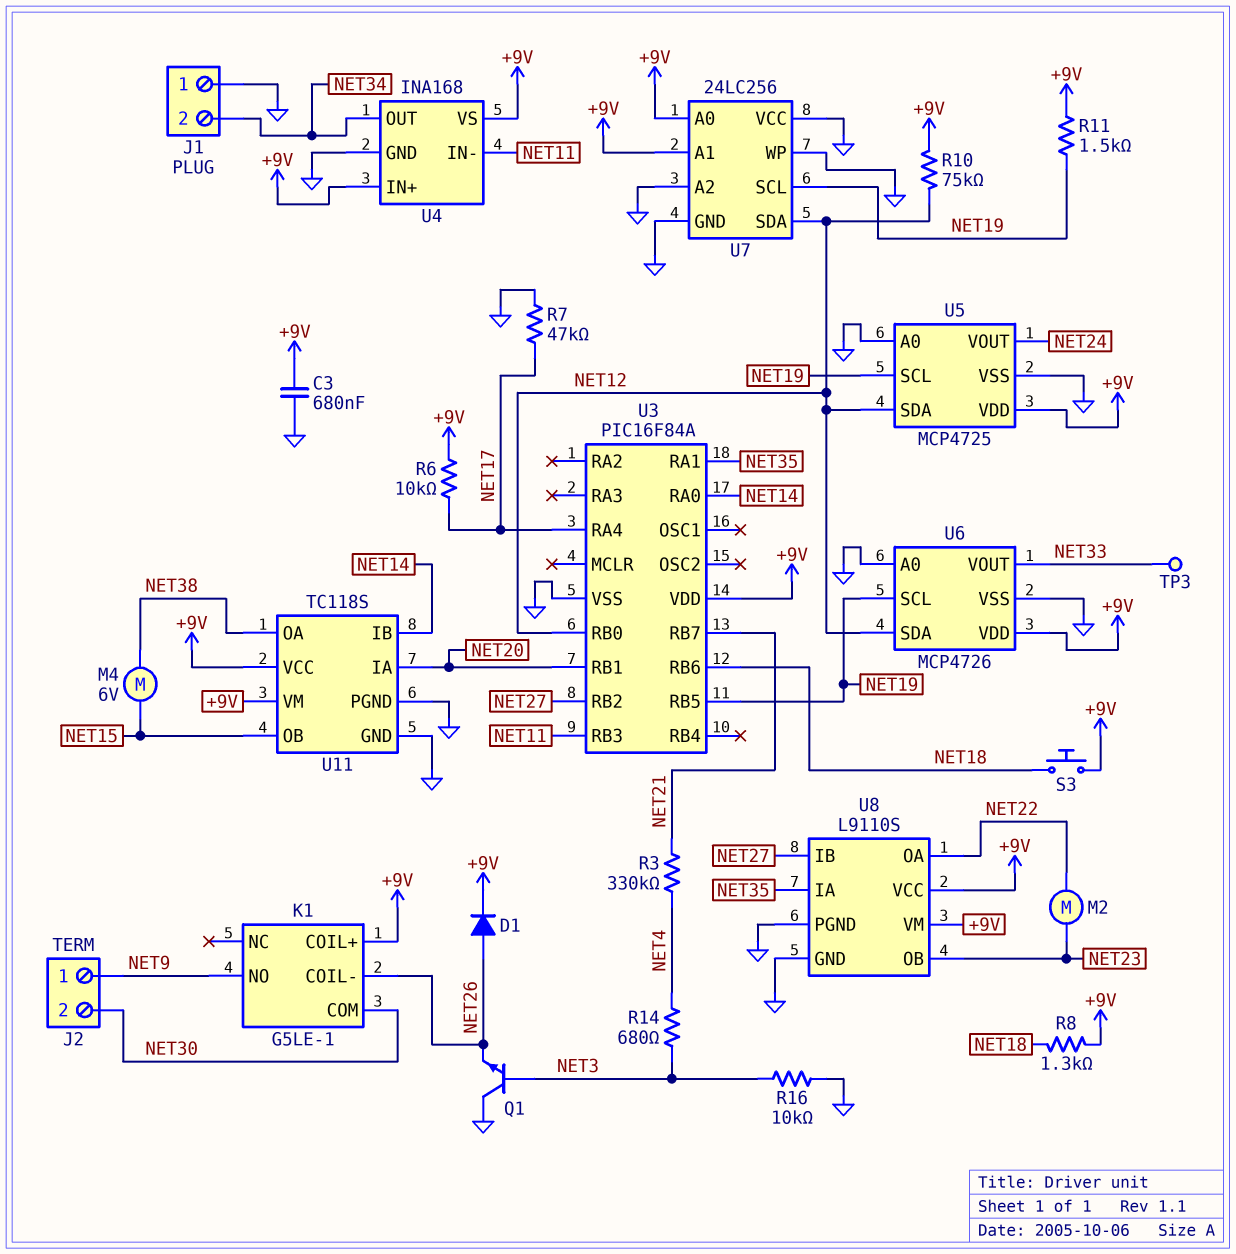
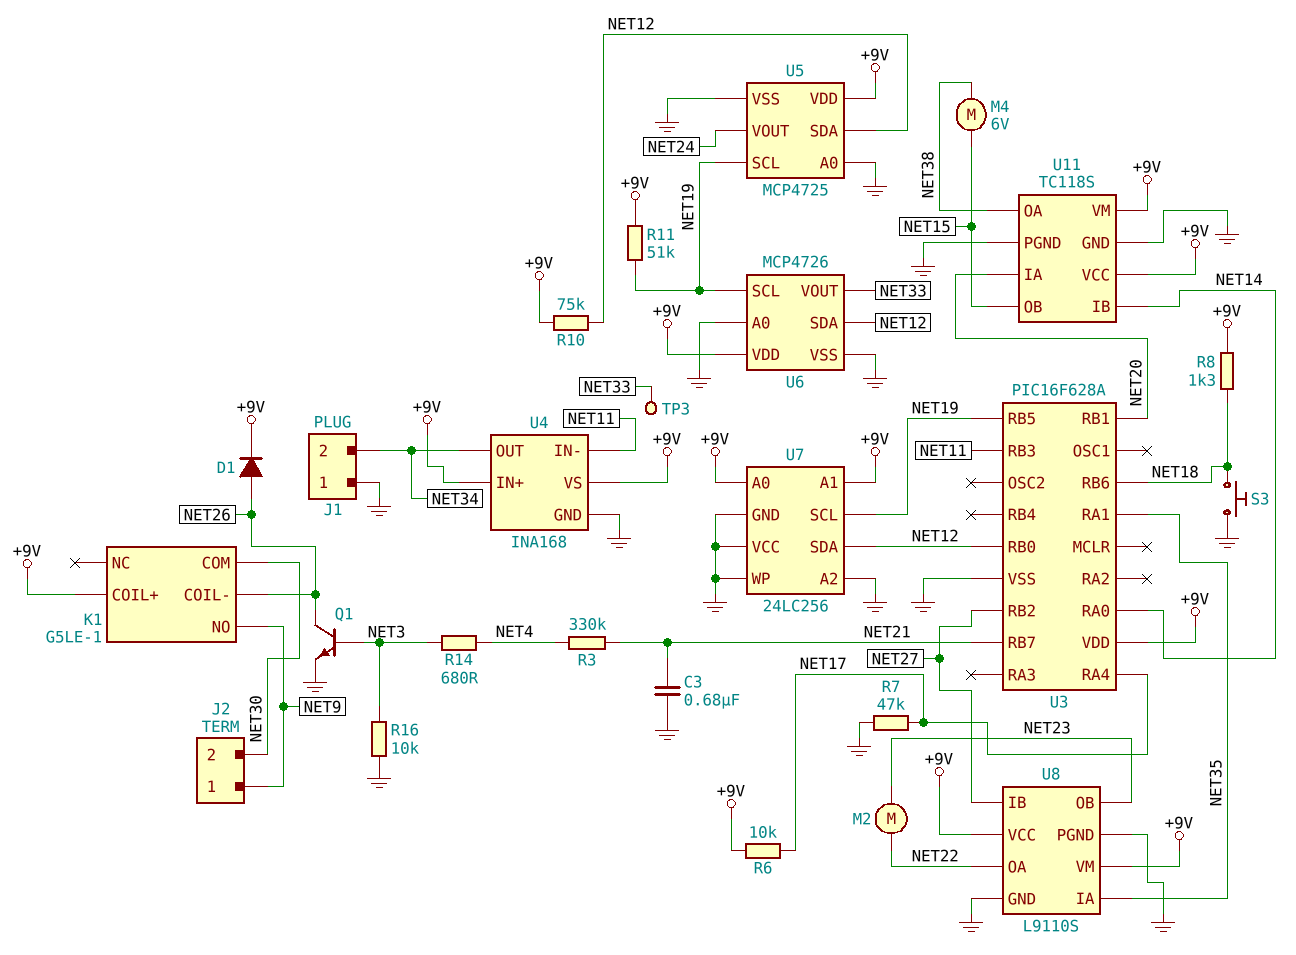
C3: 680nF (+9V, GND) -> 680nF (GND, NET21)
Q1: NPN (B NET3, C GND, E NET26) -> NPN (B NET3, C NET26, E GND)
R11: 1.5k (+9V, NET19) -> 51k (+9V, NET19)
S3: button (+9V, NET18) -> button (GND, NET18)
U3: PIC16F84A -> PIC16F628A

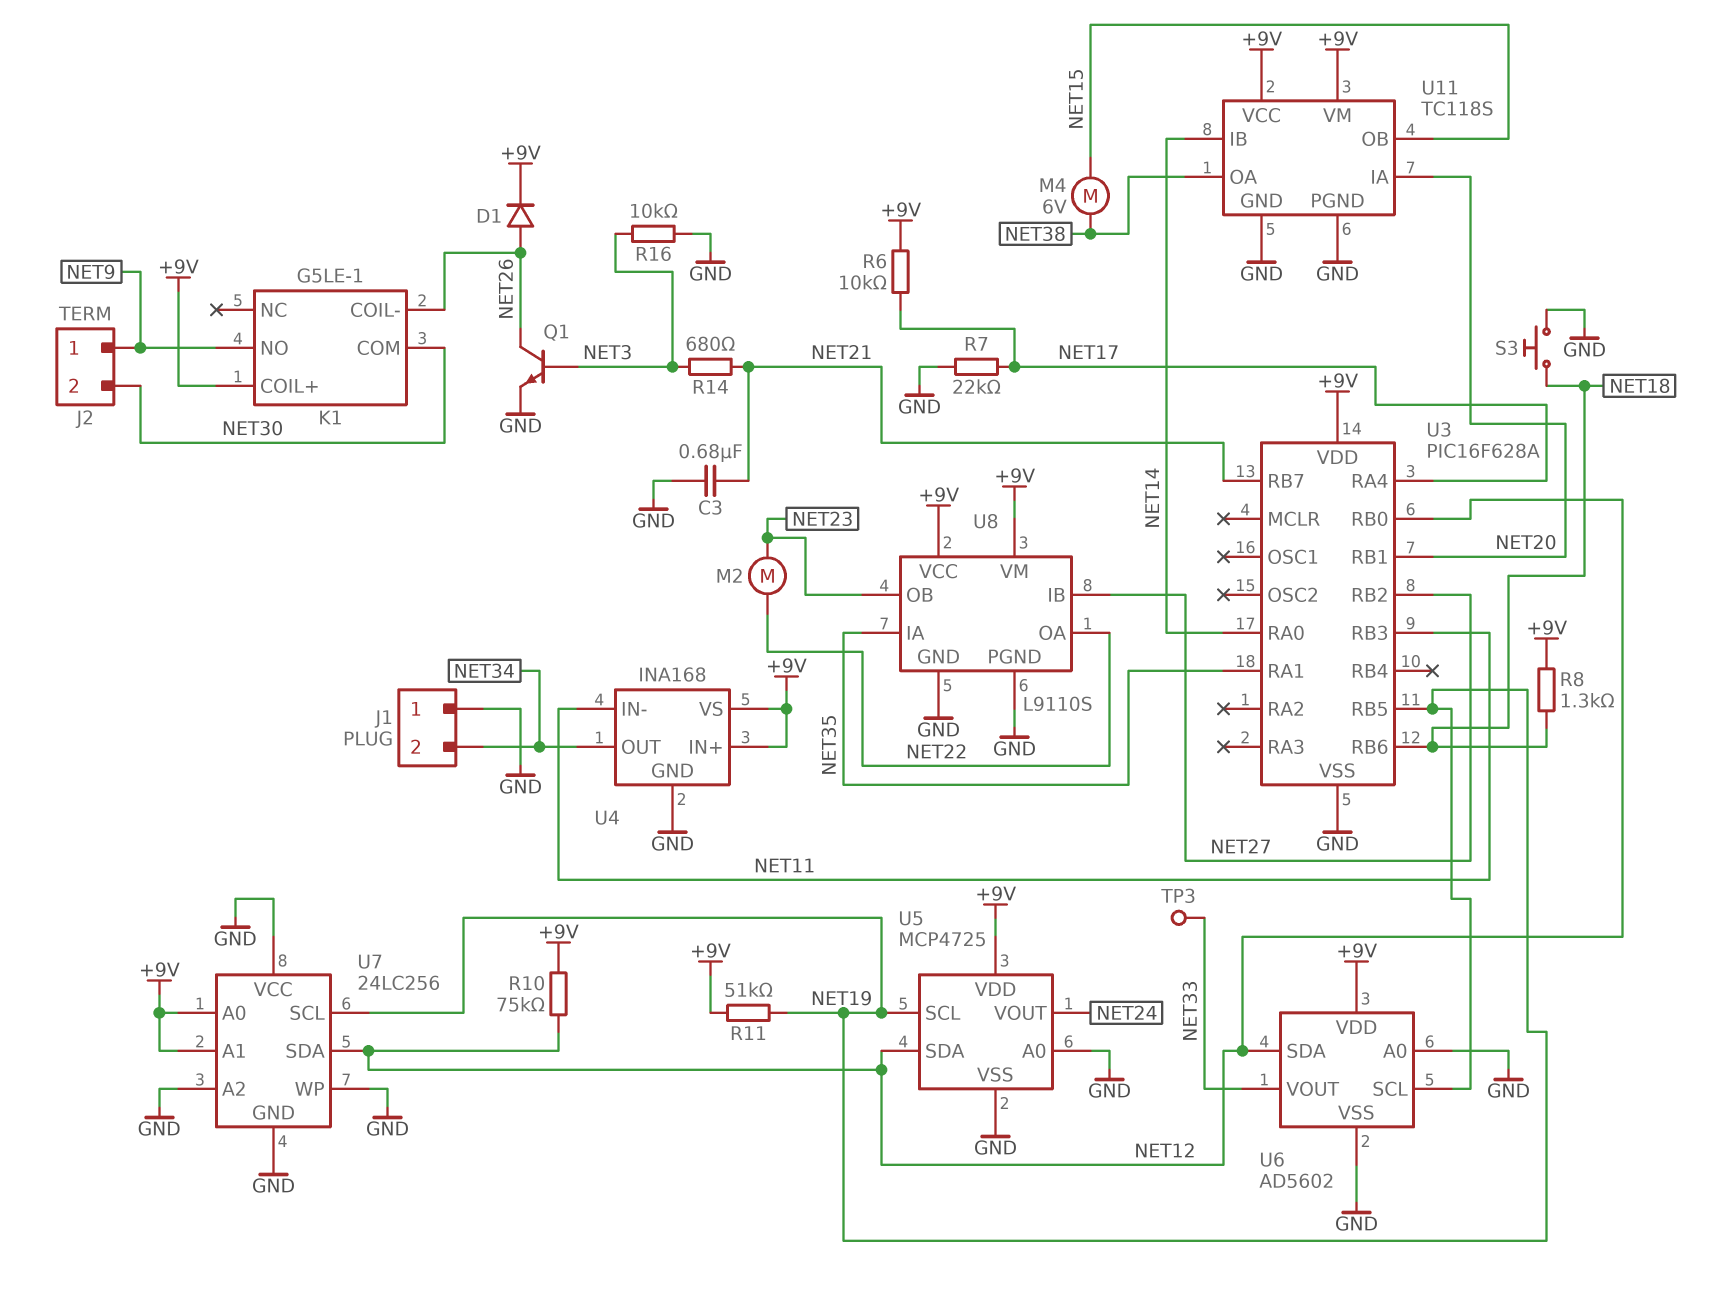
R3: 330k (NET4, NET21) -> none
R7: 47k (GND, NET17) -> 22k (GND, NET17)
R14: 680 (NET3, NET4) -> 680 (NET3, NET21)
U6: MCP4726 -> AD5602

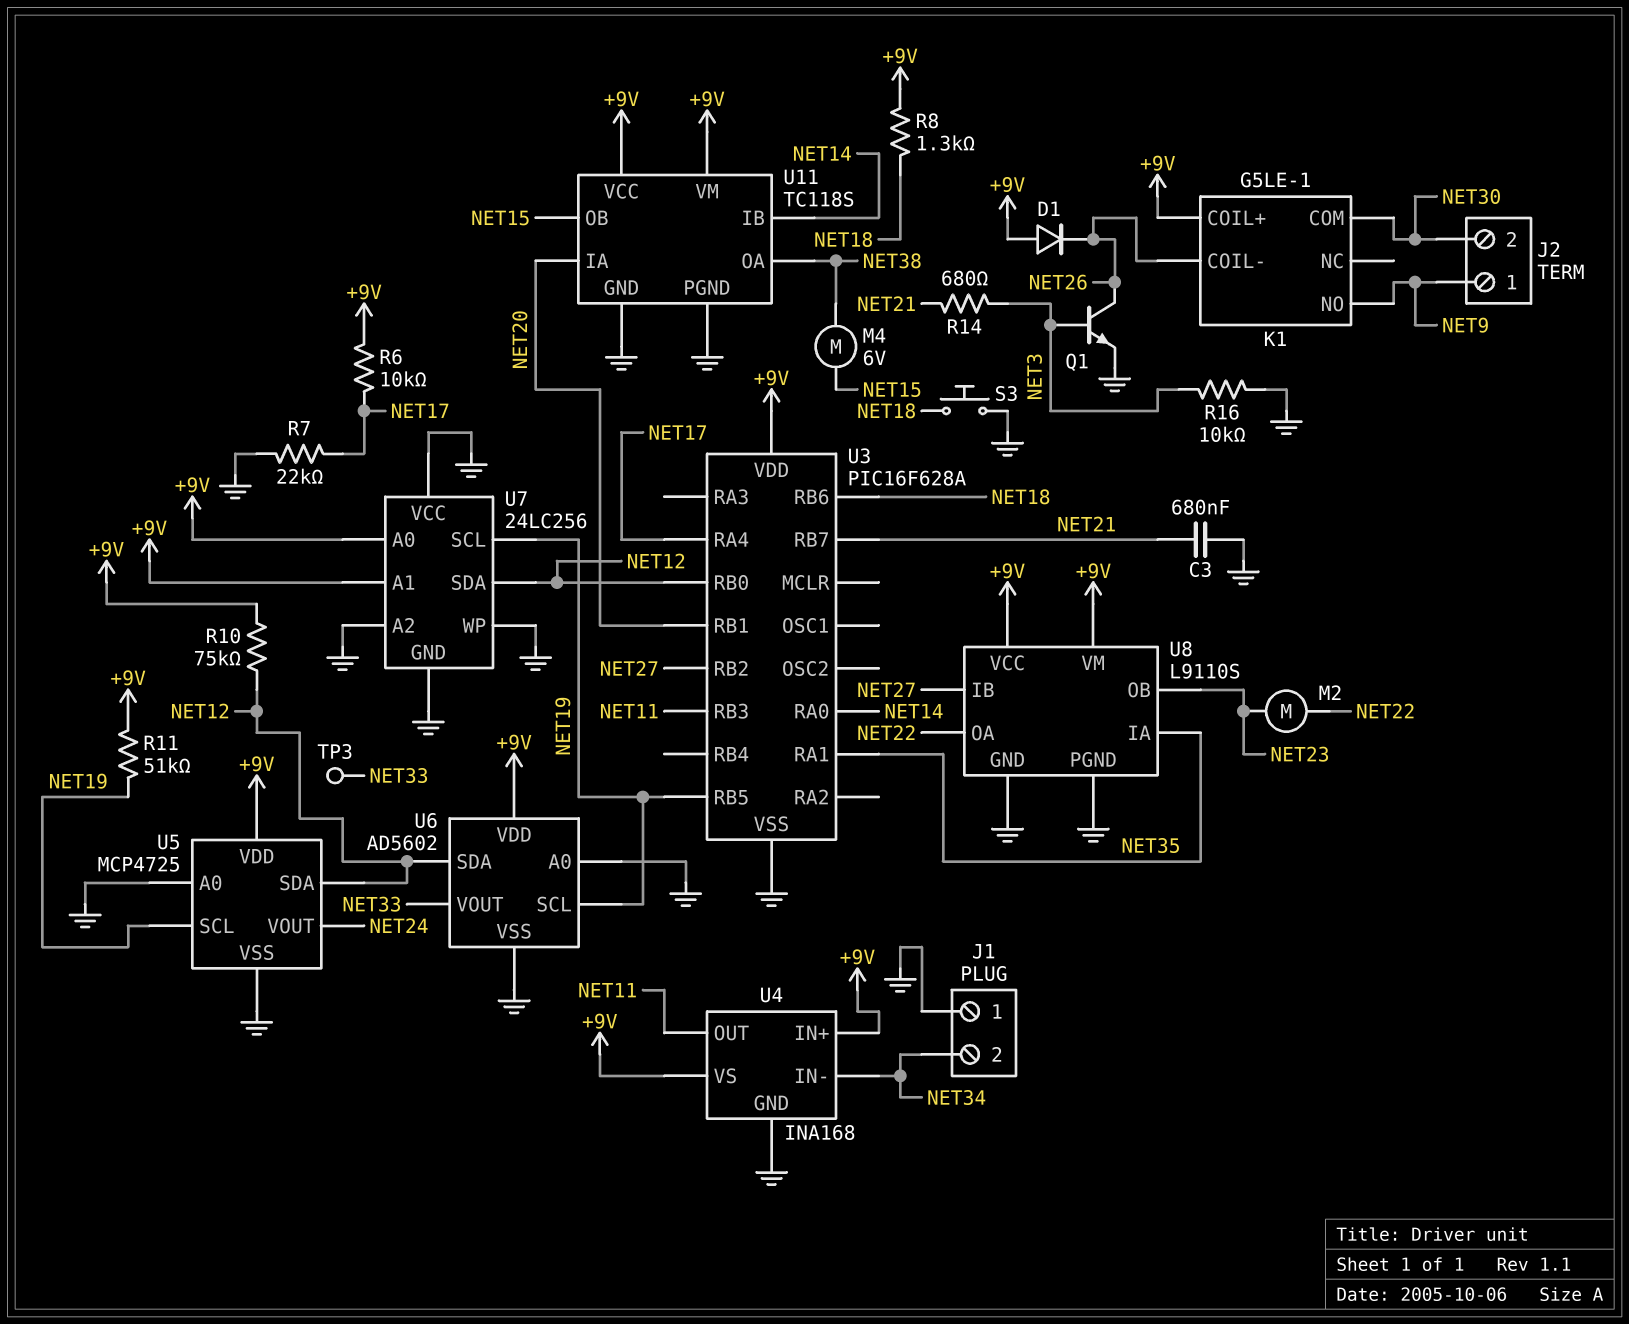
D1: diode (A NET26, K +9V) -> diode (A +9V, K NET26)
U4 pin IN-: NET11 -> NET34
U4 pin OUT: NET34 -> NET11

